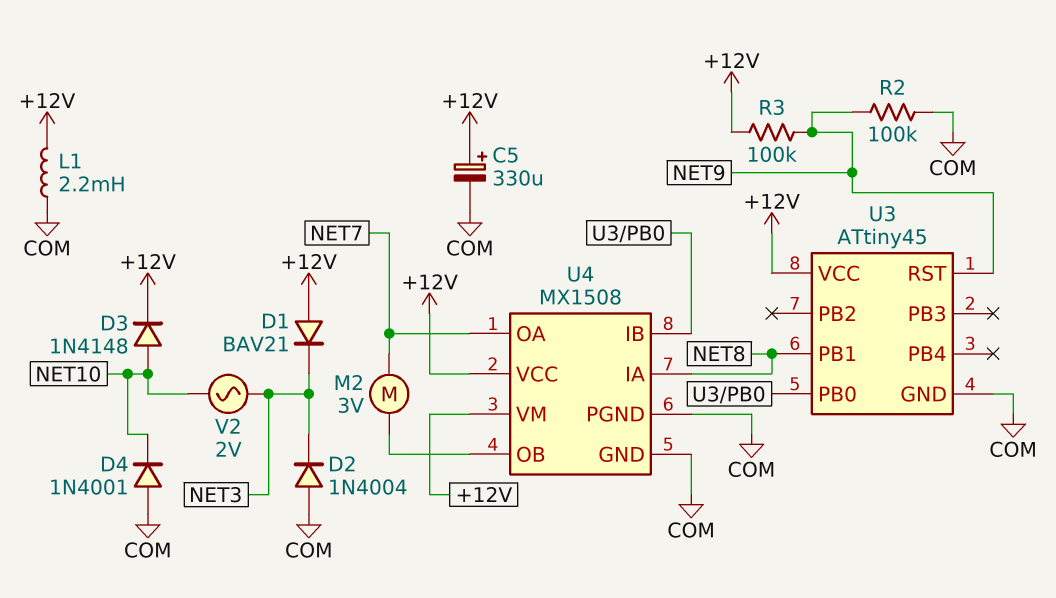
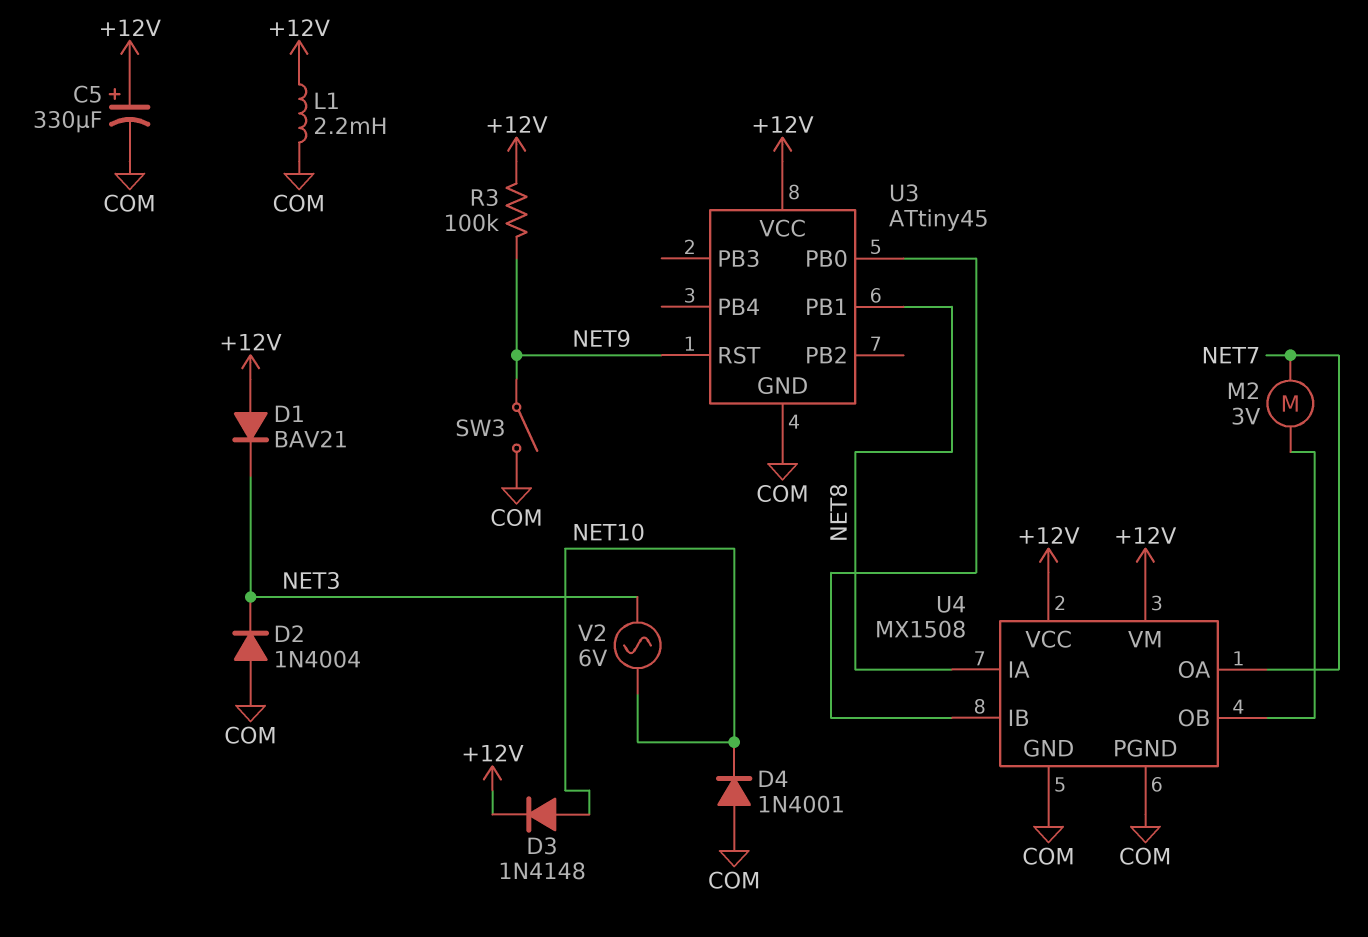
R2: 100k (COM, NET9) -> none
SW3: none -> switch (COM, NET9)
V2: AC 2V (NET3, NET10) -> AC 6V (NET3, NET10)

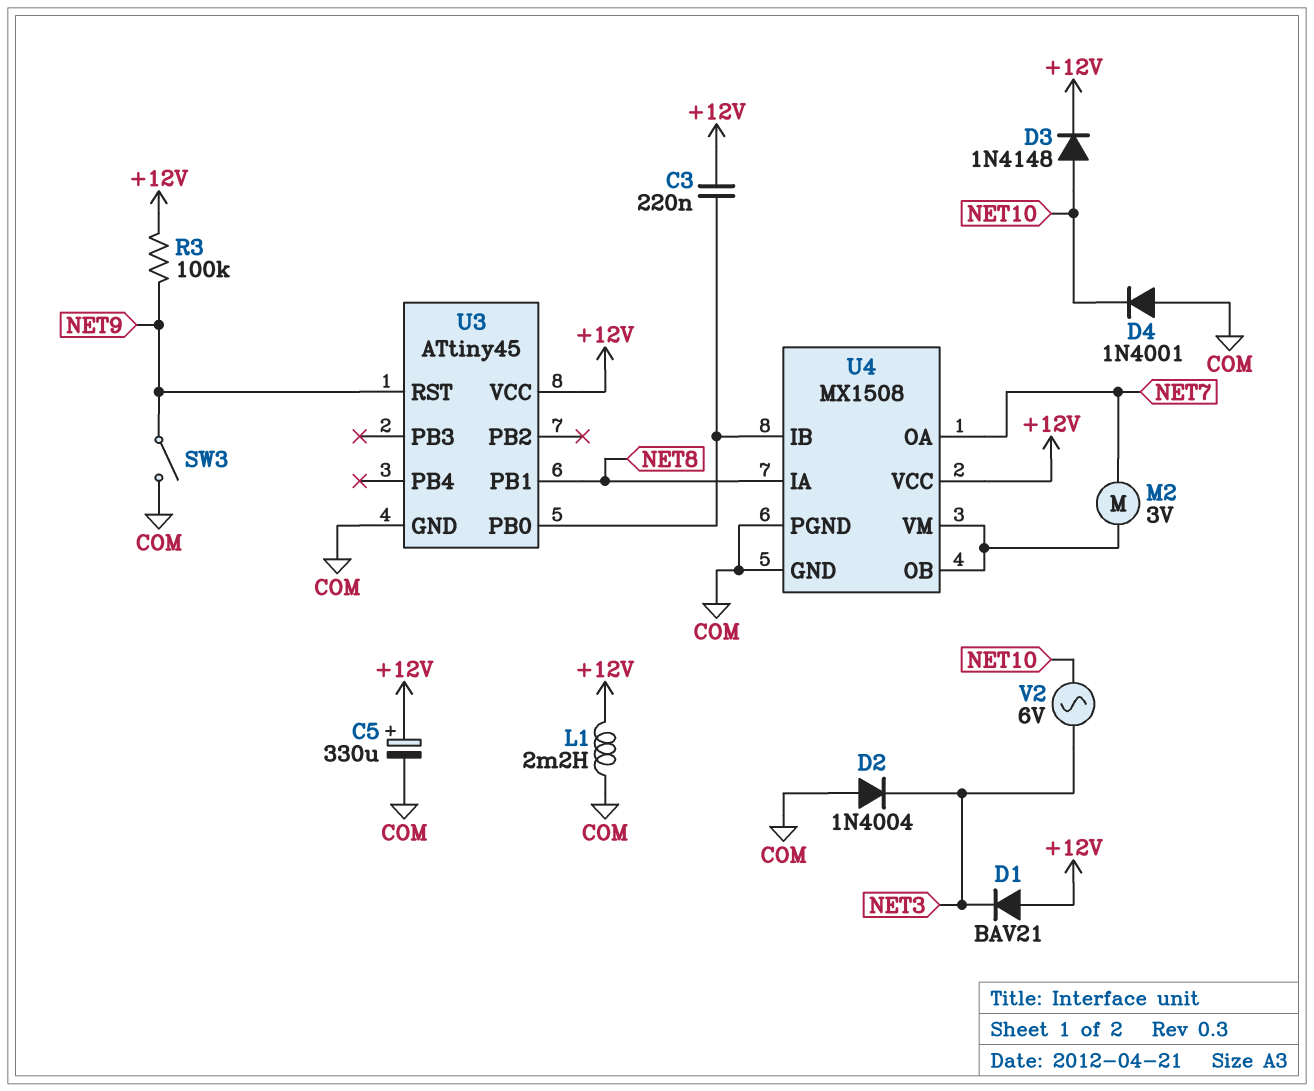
C3: none -> 220nF (+12V, U3/PB0)
U4 pin VM: +12V -> U4/OB

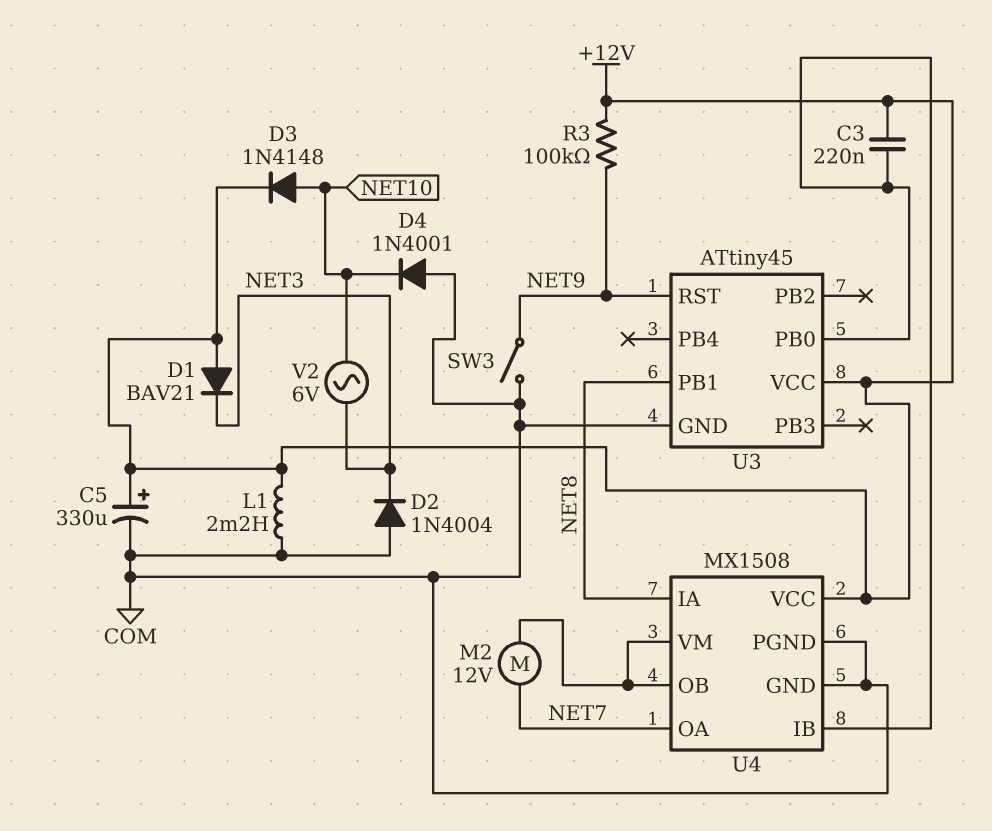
M2: motor 3V (NET7, U4/OB) -> motor 12V (NET7, U4/OB)

